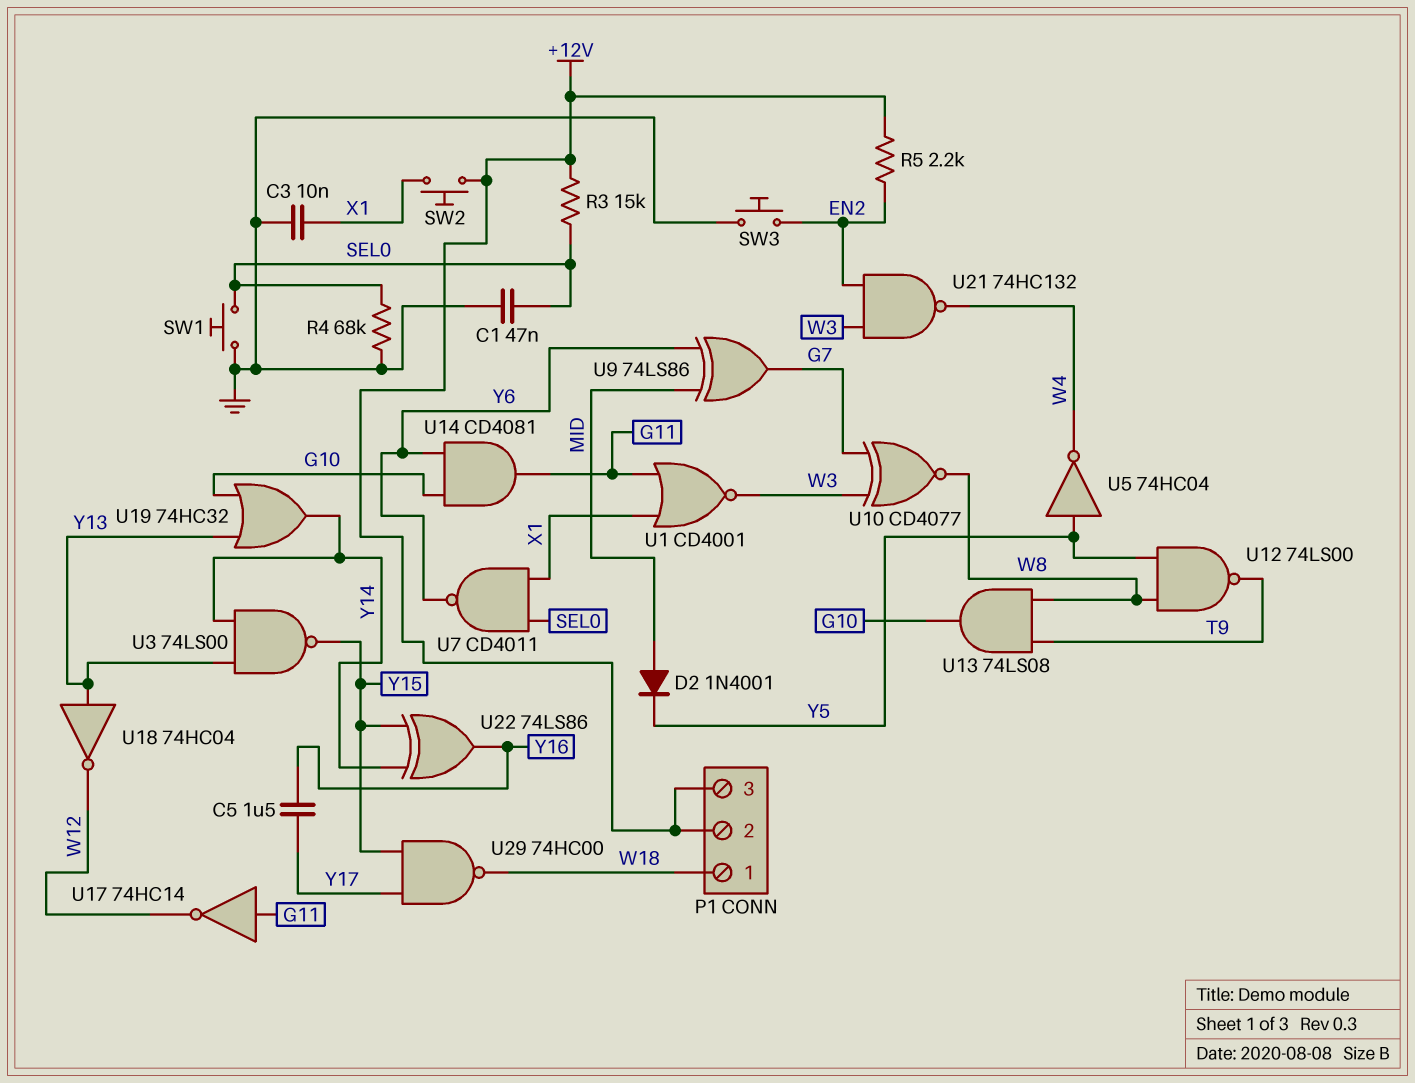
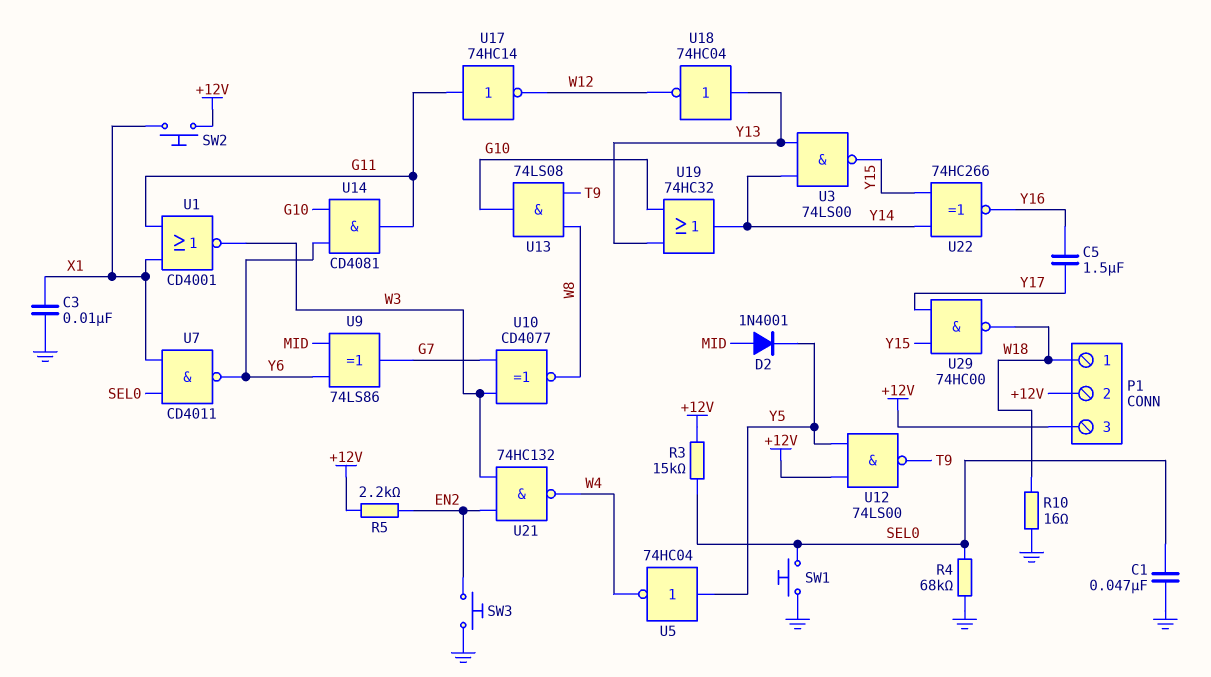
R10: none -> 16 (GND, W18)
U12: NAND 74LS00 (in W8, in Y5, out T9) -> NAND 74LS00 (in +12V, in Y5, out T9)
U22: XOR 74LS86 (in Y14, in Y15, out Y16) -> XNOR 74HC266 (in Y14, in Y15, out Y16)

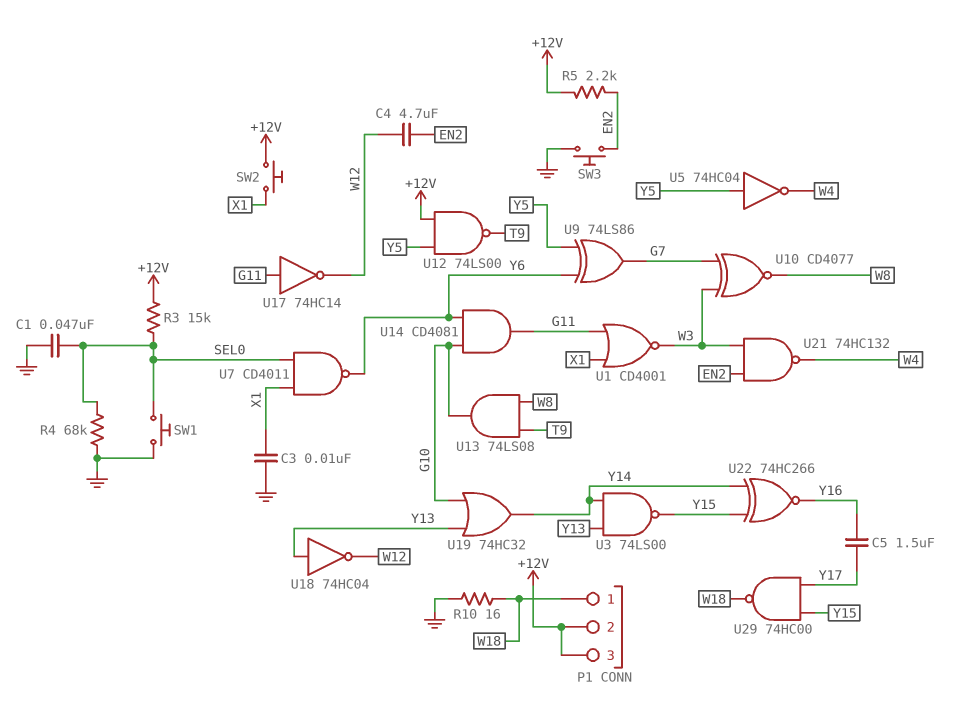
C4: none -> 4.7uF (EN2, W12)
D2: diode 1N4001 (A MID, K Y5) -> none
U9: XOR 74LS86 (in MID, in Y6, out G7) -> XOR 74LS86 (in Y5, in Y6, out G7)

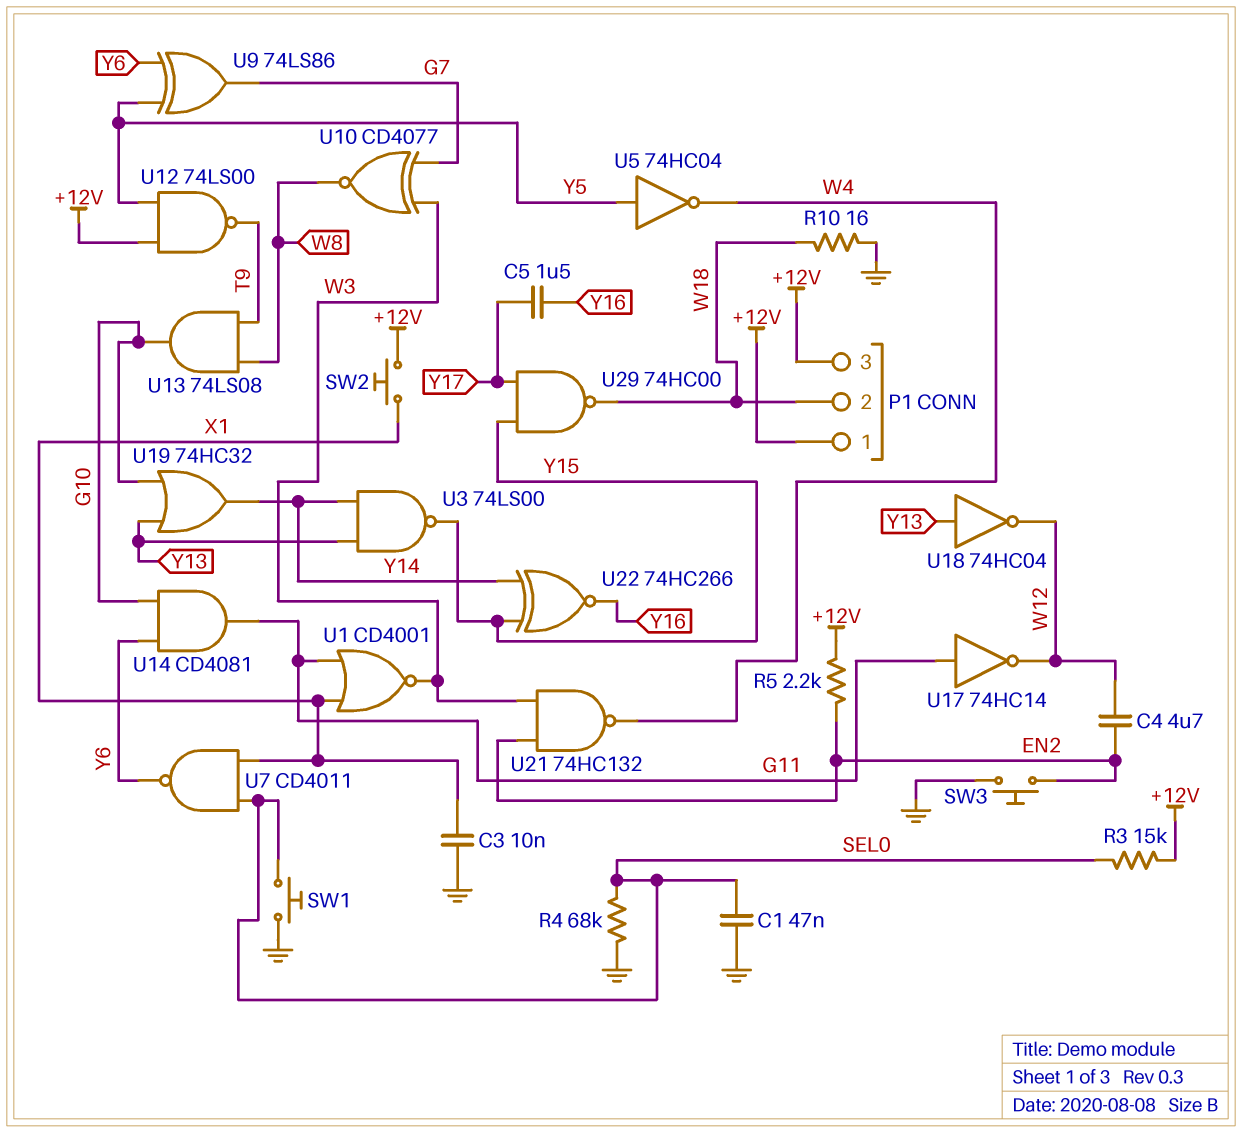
P1 pin 1: W18 -> +12V
P1 pin 2: +12V -> W18

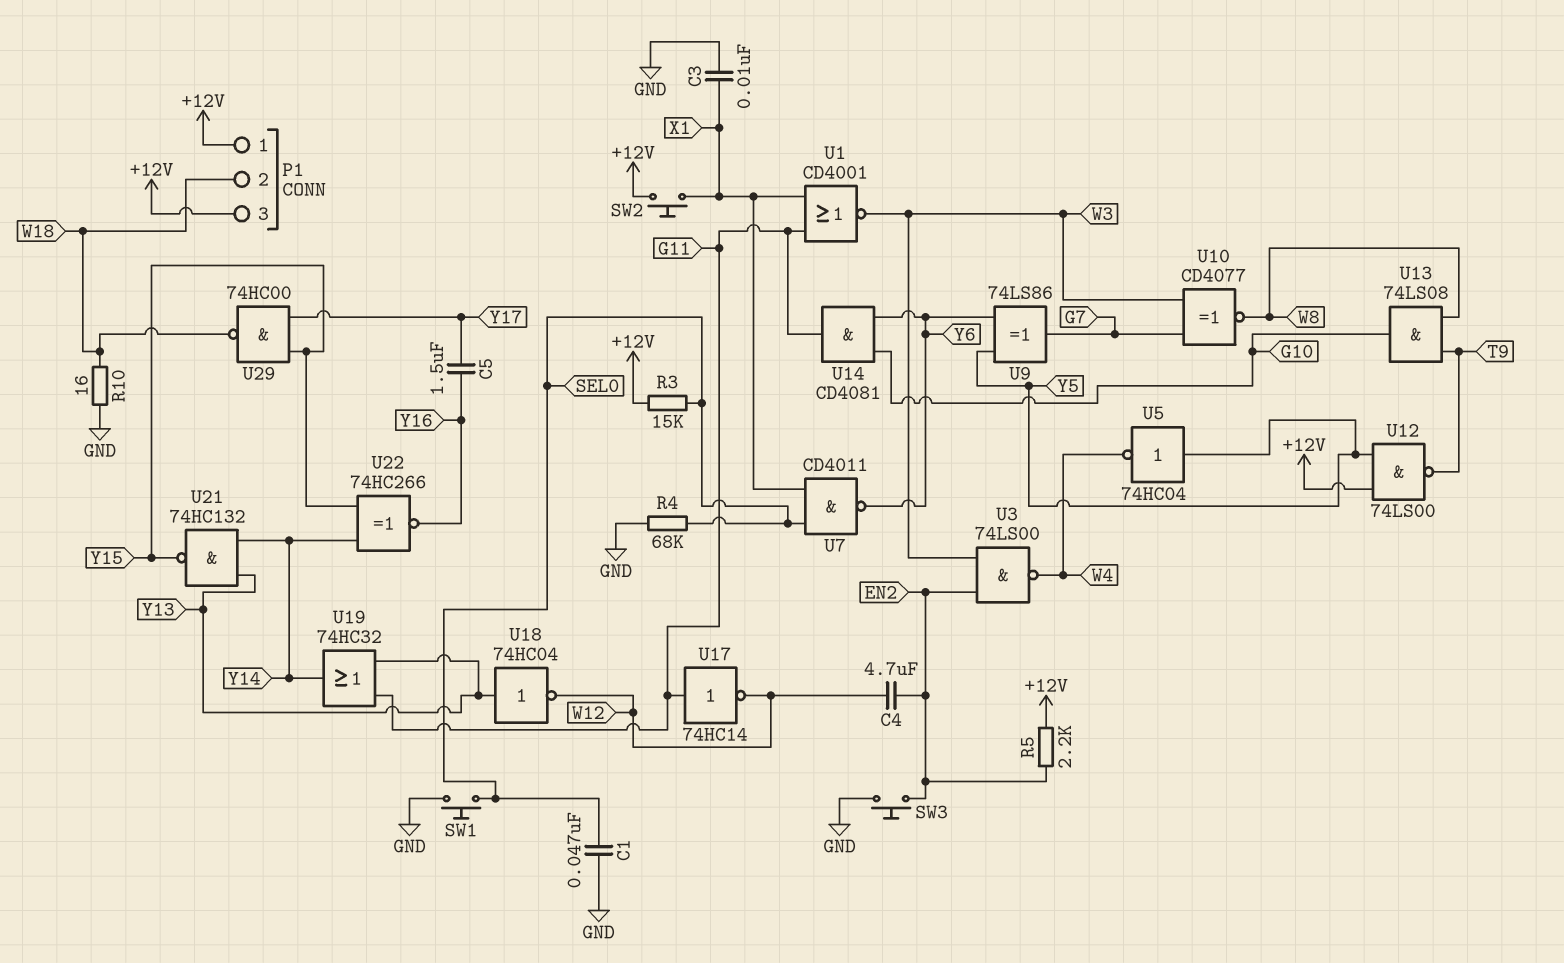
U3: NAND 74LS00 (in Y13, in Y14, out Y15) -> NAND 74LS00 (in EN2, in W3, out W4)
U19: OR 74HC32 (in G10, in Y13, out Y14) -> OR 74HC32 (in G11, in Y13, out Y14)
U21: NAND 74HC132 (in EN2, in W3, out W4) -> NAND 74HC132 (in Y13, in Y14, out Y15)

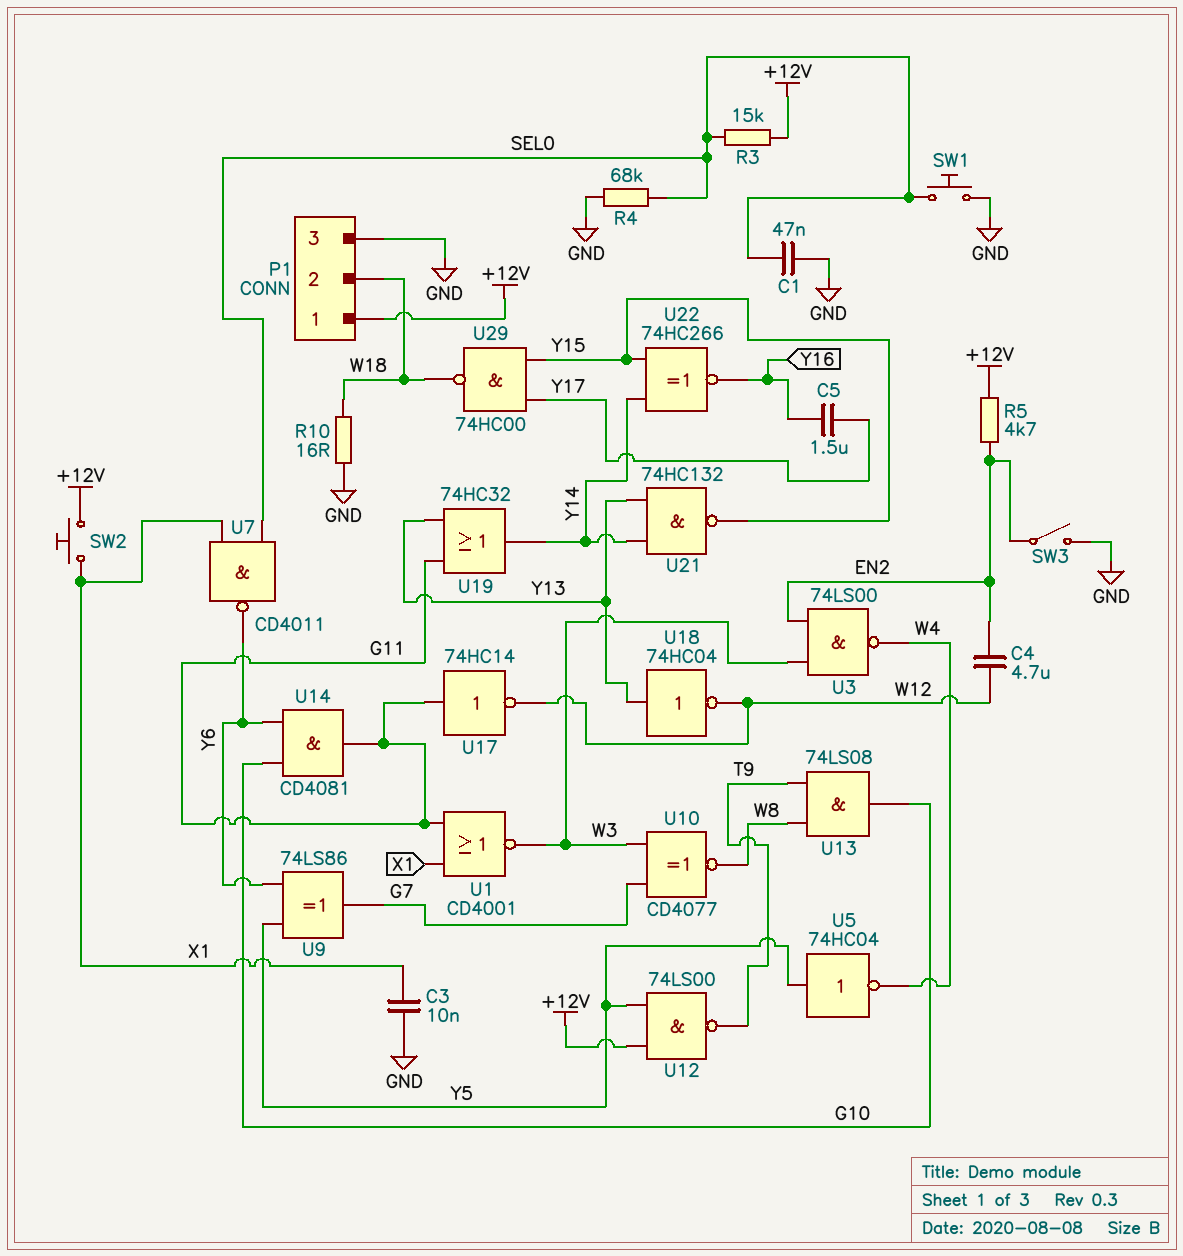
P1 pin 3: +12V -> GND
R5: 2.2k (+12V, EN2) -> 4.7k (+12V, EN2)
SW3: button (EN2, GND) -> switch (EN2, GND)

